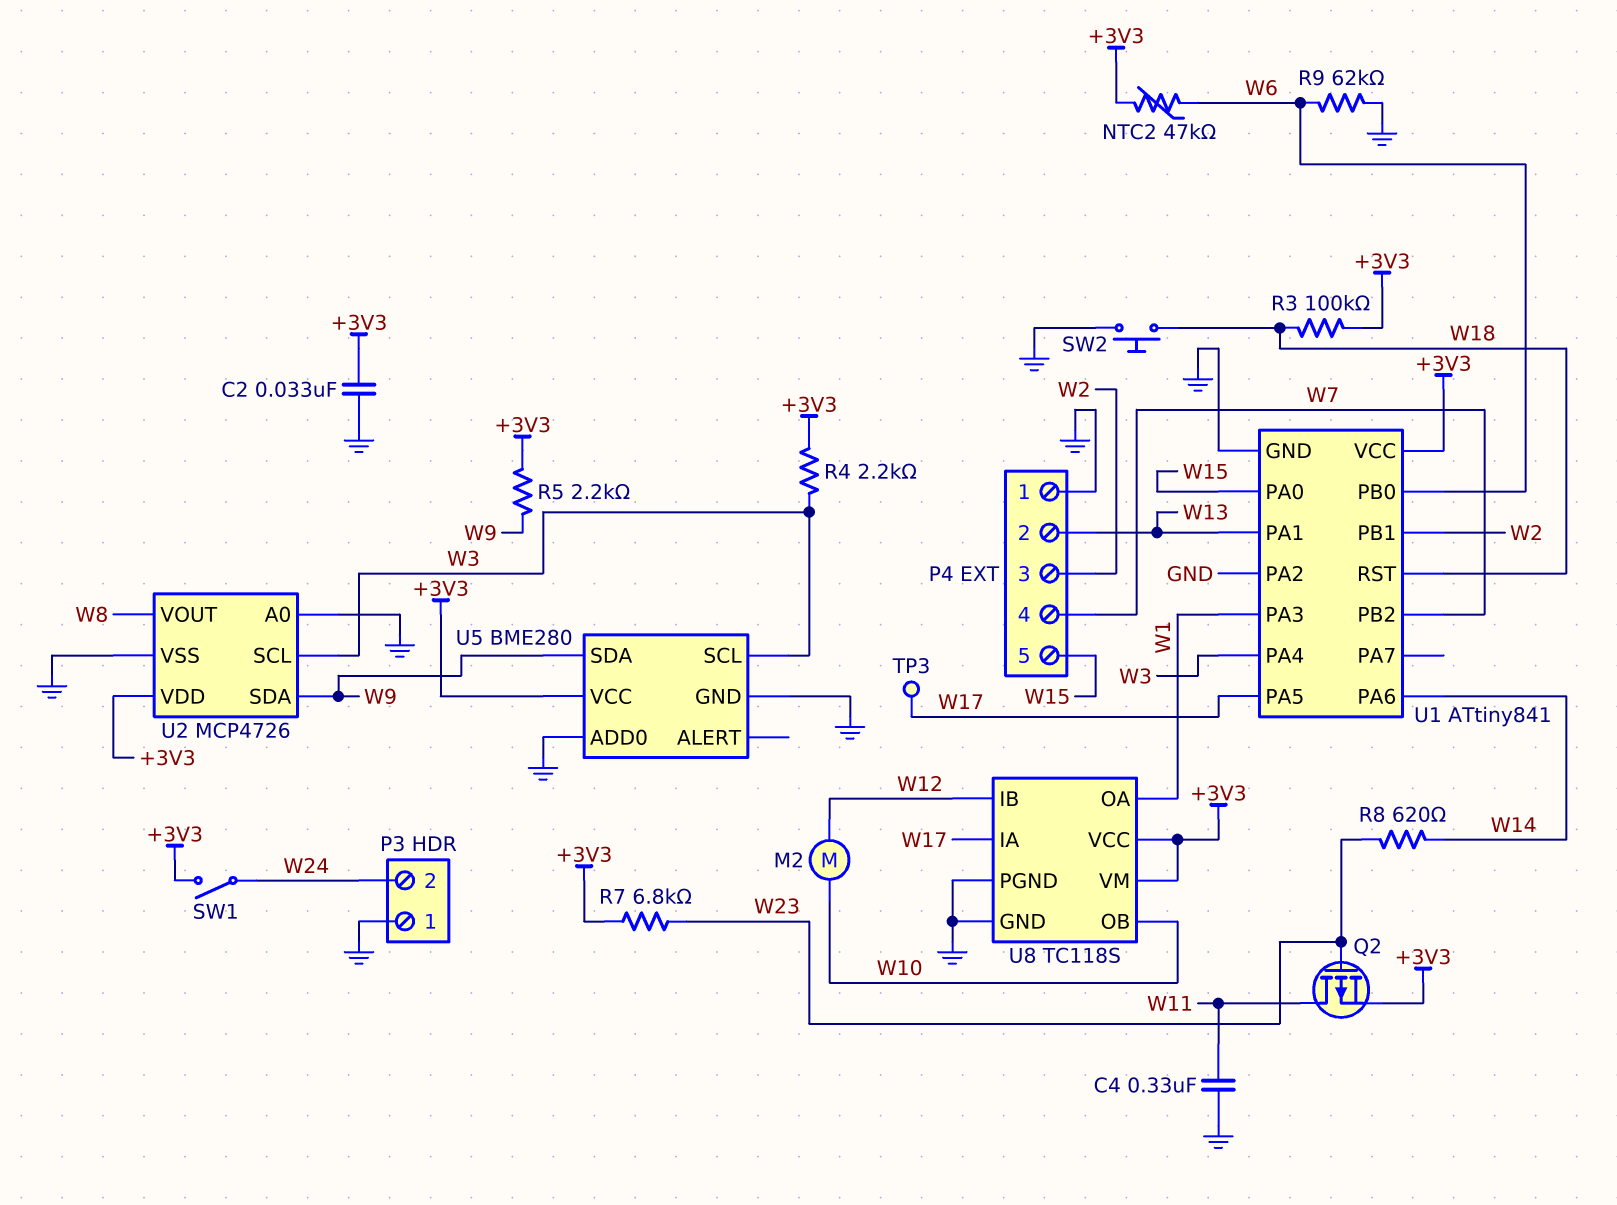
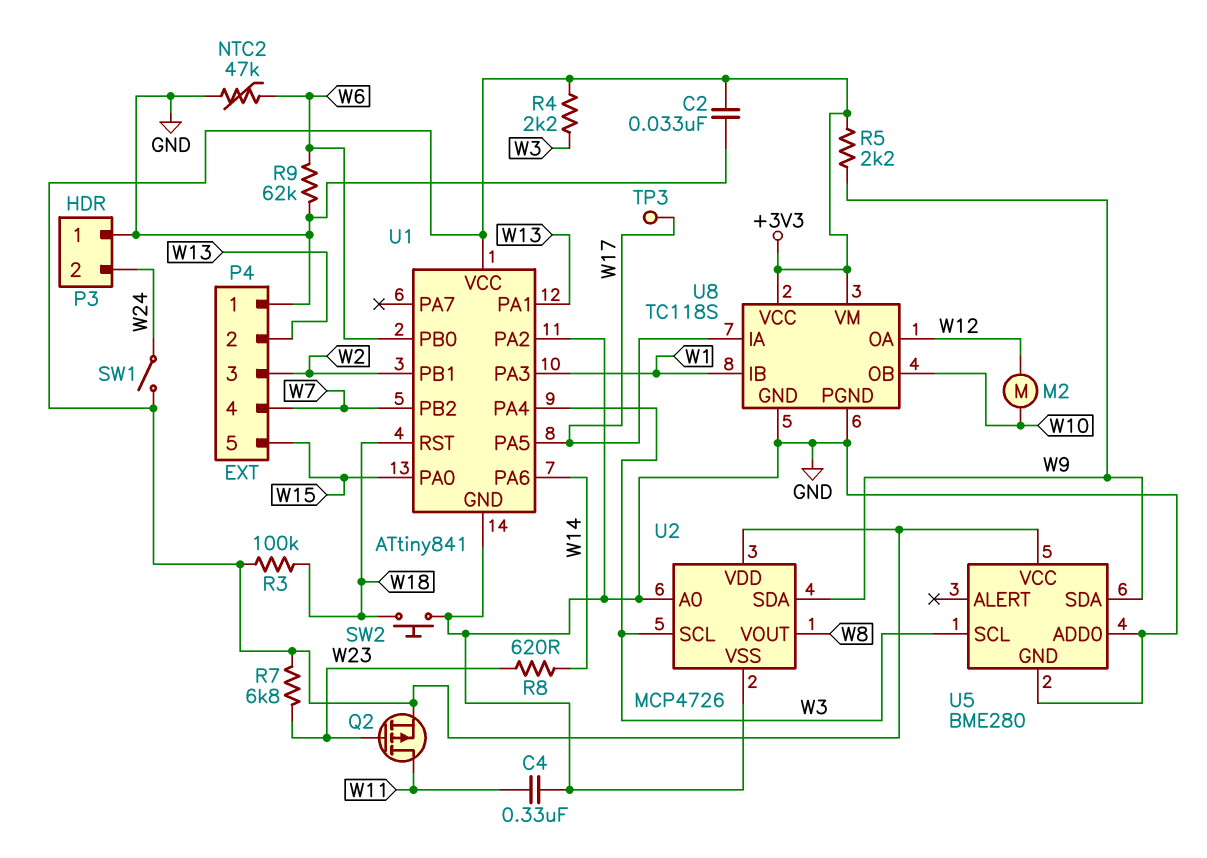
NTC2: 47k (+3V3, W6) -> 47k (GND, W6)
U8 pin IB: W12 -> W1
U8 pin OA: W1 -> W12

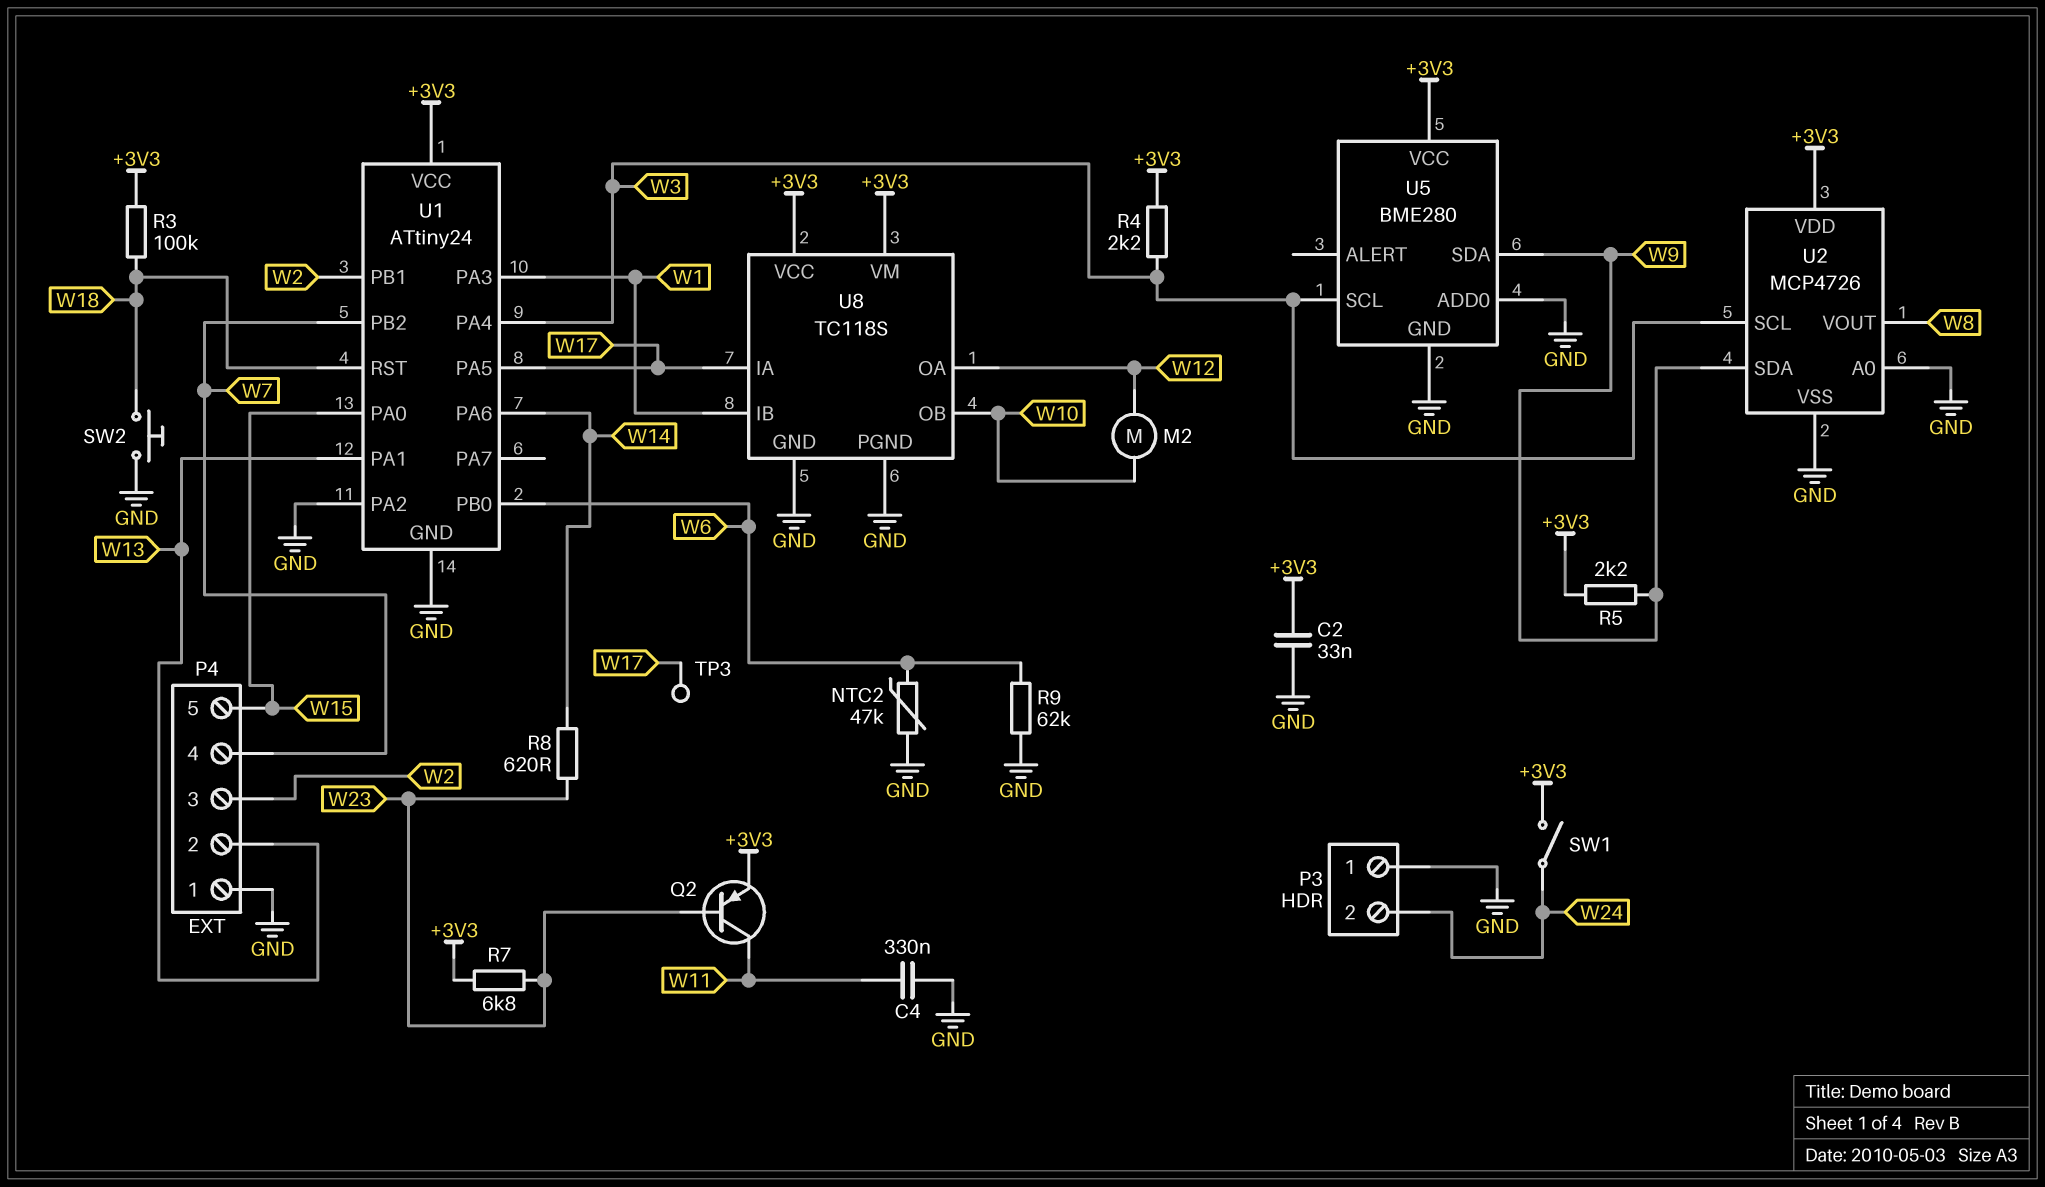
Q2: PMOS (G W23, D W11, S +3V3) -> PNP (B W23, C W11, E +3V3)
U1: ATtiny841 -> ATtiny24

